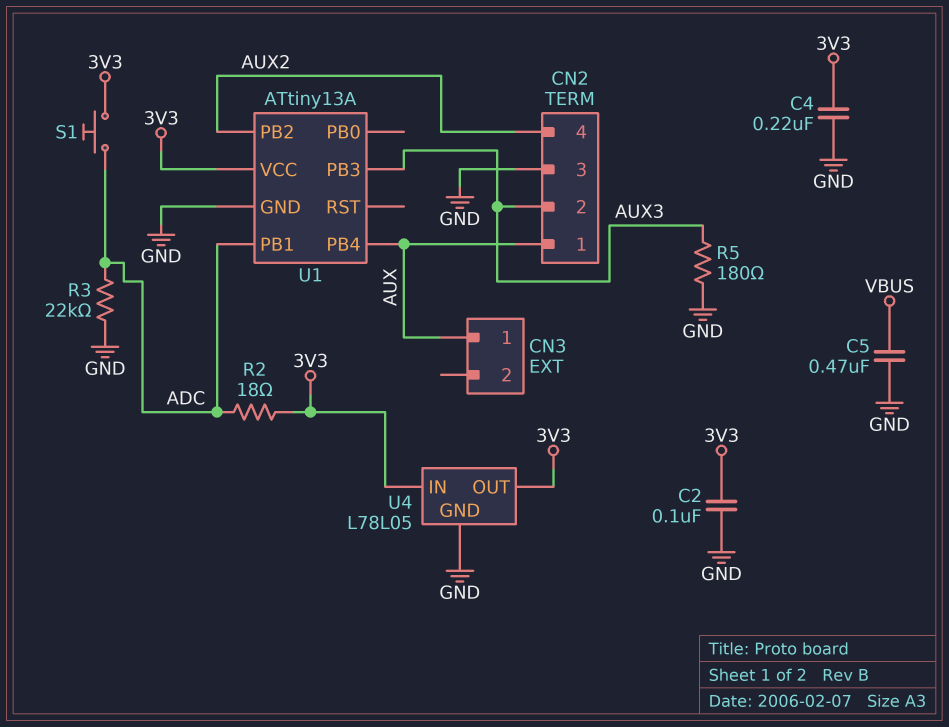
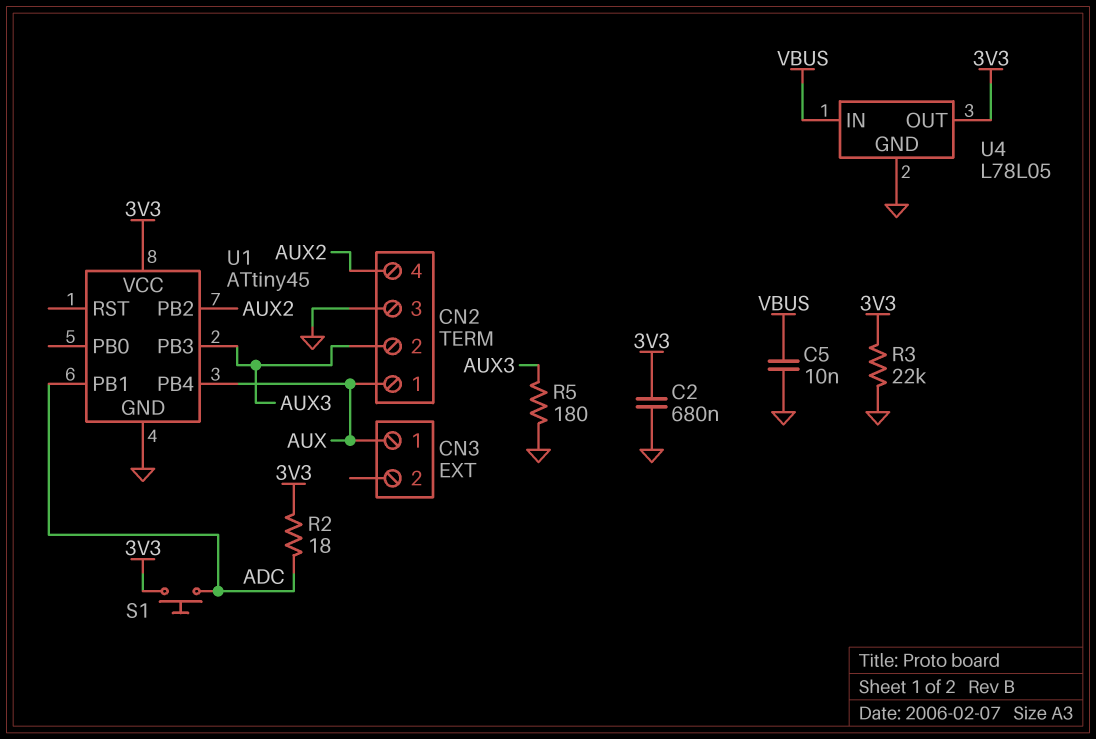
C2: 100nF (3V3, GND) -> 680nF (3V3, GND)
C4: 220nF (3V3, GND) -> none
C5: 470nF (GND, VBUS) -> 10nF (GND, VBUS)
R3: 22k (ADC, GND) -> 22k (3V3, GND)
U1: ATtiny13A -> ATtiny45
U4 pin IN: 3V3 -> VBUS

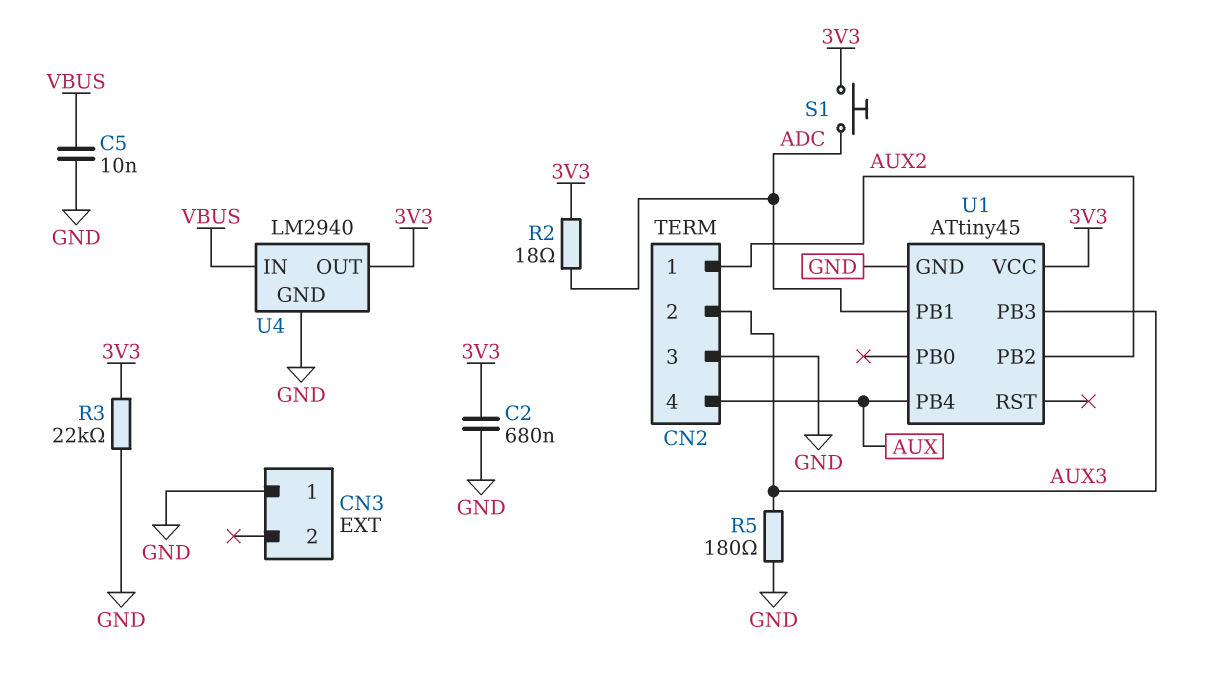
CN2 pin 1: AUX -> AUX2
CN2 pin 4: AUX2 -> AUX
CN3 pin 1: AUX -> GND
U4: L78L05 -> LM2940

